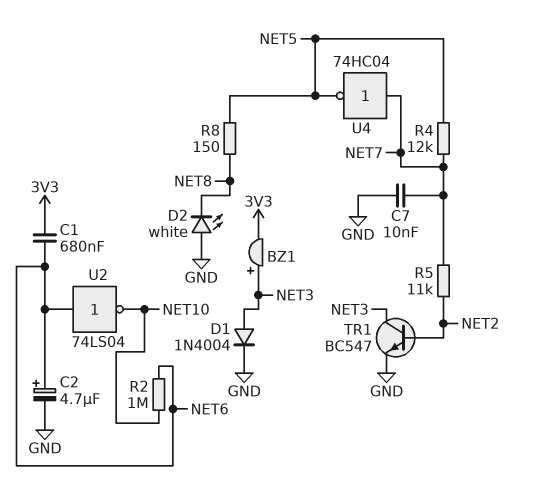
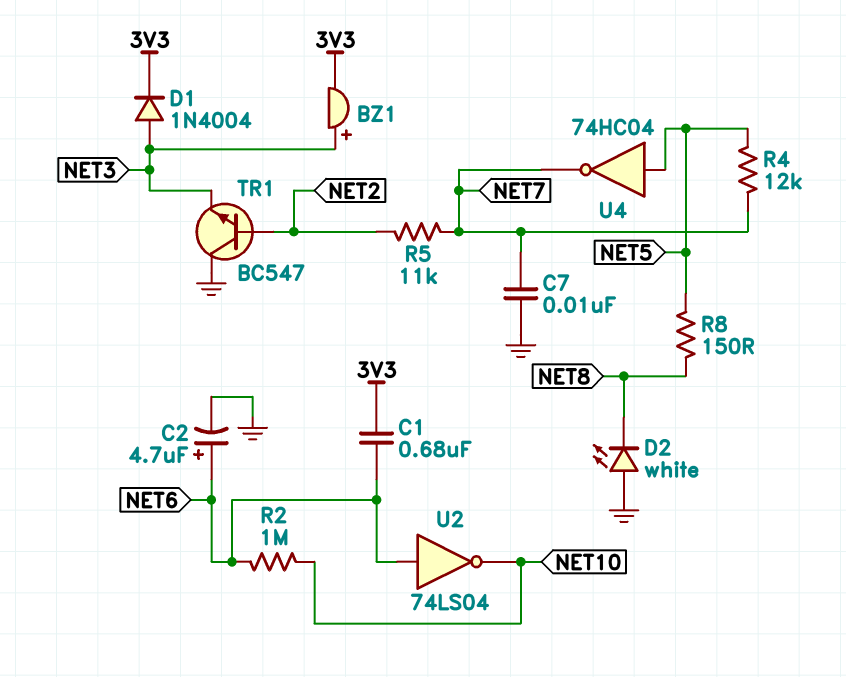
D1: diode 1N4004 (A NET3, K GND) -> diode 1N4004 (A NET3, K 3V3)
TR1: NPN BC547 (B NET2, C NET3, E GND) -> NPN BC547 (B NET2, C GND, E NET3)
U4: NOT 74HC04 (in NET7, out NET5) -> NOT 74HC04 (in NET5, out NET7)

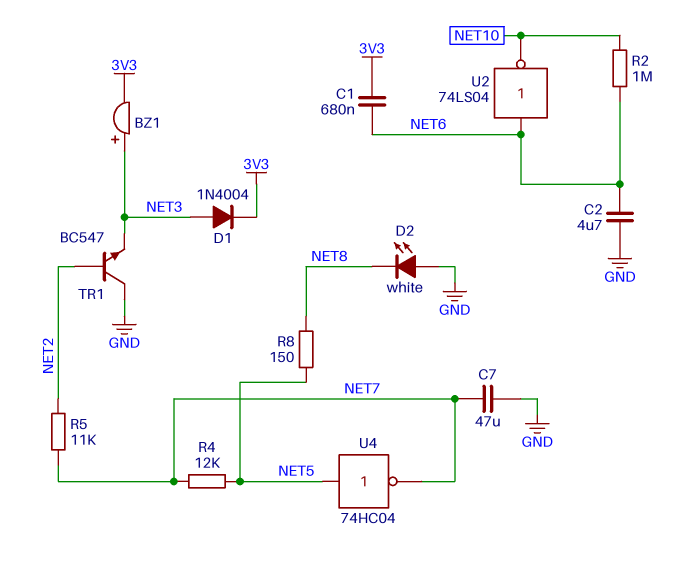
C2: 4.7uF (plus NET6, minus GND) -> 4.7uF (GND, NET6)
C7: 10nF (GND, NET7) -> 47uF (GND, NET7)

